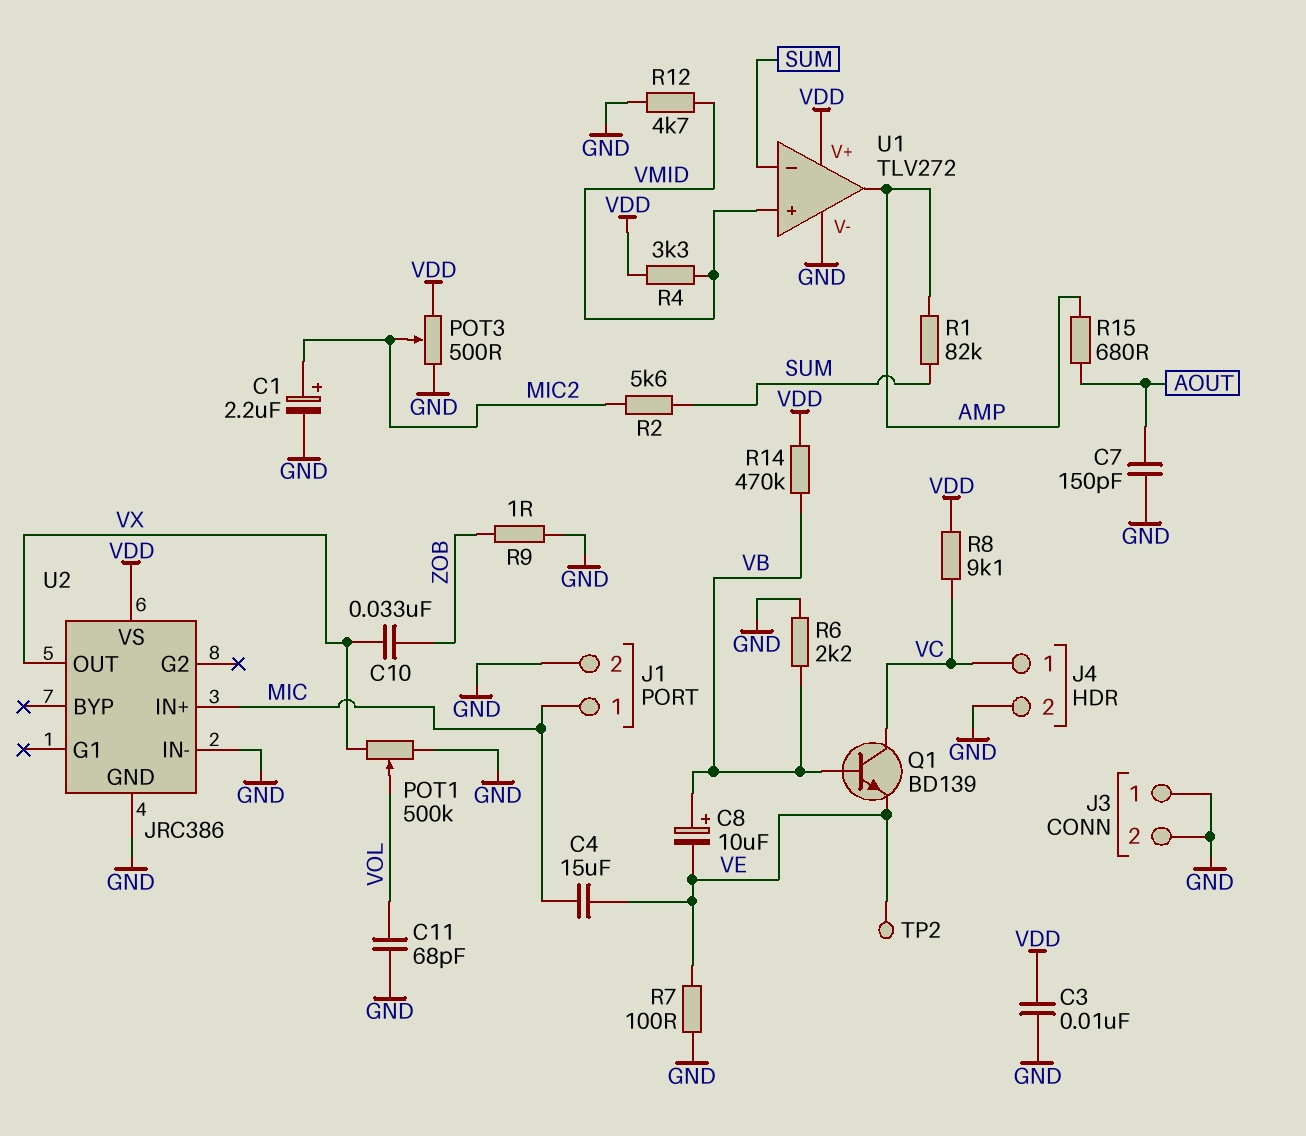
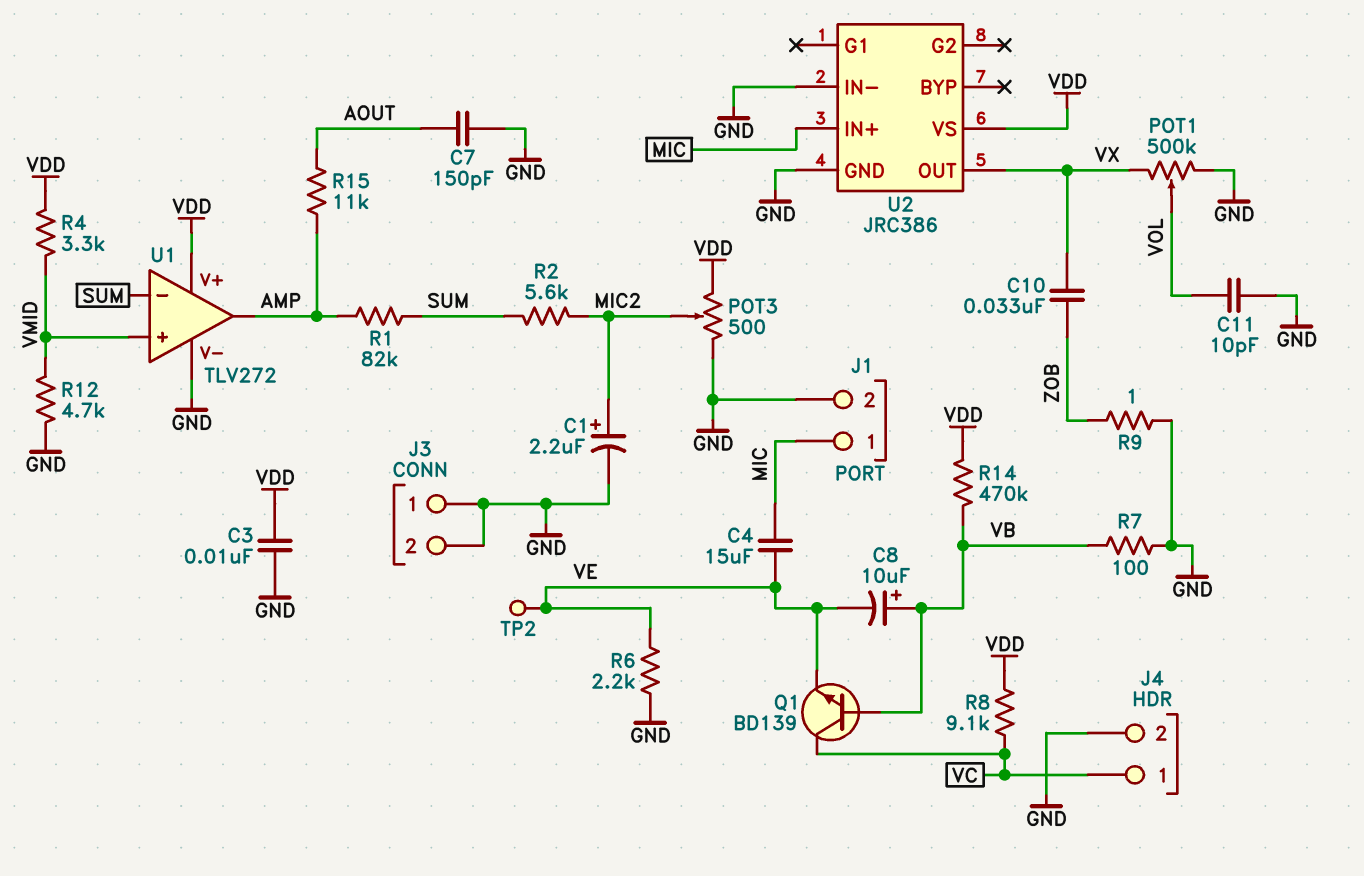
C11: 68pF (GND, VOL) -> 10pF (GND, VOL)
R6: 2.2k (GND, VB) -> 2.2k (GND, VE)
R7: 100 (GND, VE) -> 100 (GND, VB)
R15: 680 (AMP, AOUT) -> 11k (AMP, AOUT)

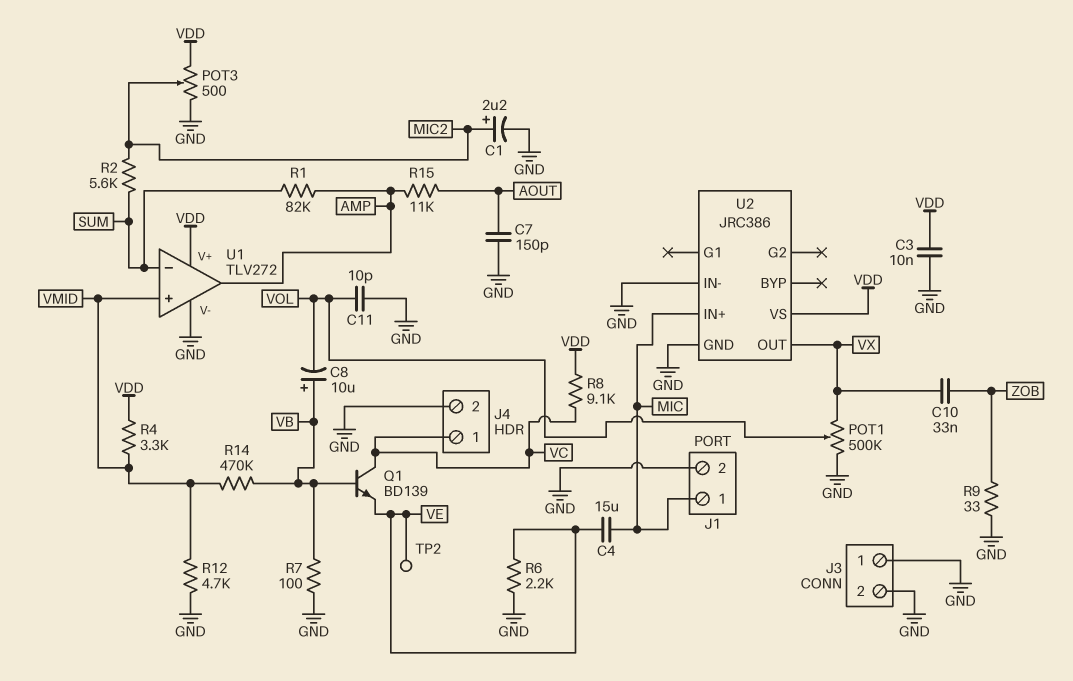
C8: 10uF (plus VB, minus VE) -> 10uF (plus VB, minus VOL)
R9: 1 (GND, ZOB) -> 33 (GND, ZOB)
R14: 470k (VB, VDD) -> 470k (VB, VMID)

